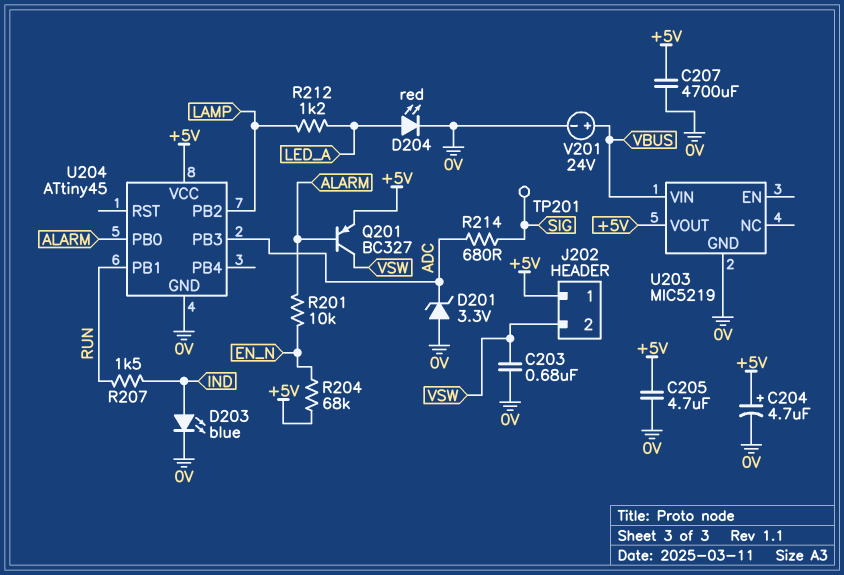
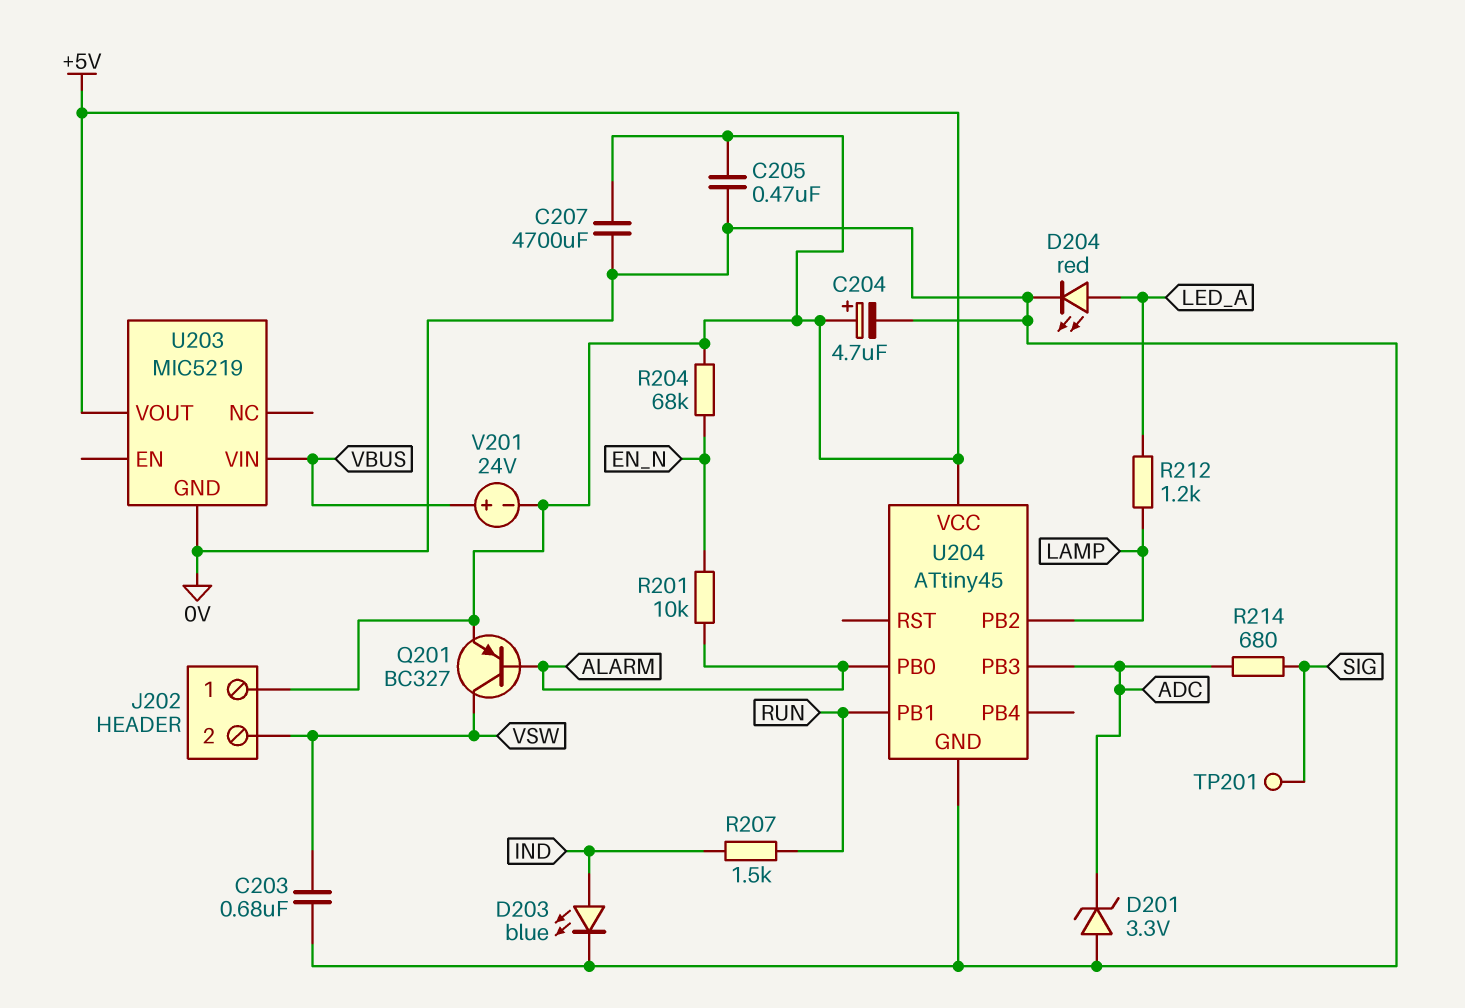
C205: 4.7uF (+5V, 0V) -> 470nF (+5V, 0V)
V201: 24V (plus VBUS, minus 0V) -> 24V (plus VBUS, minus +5V)

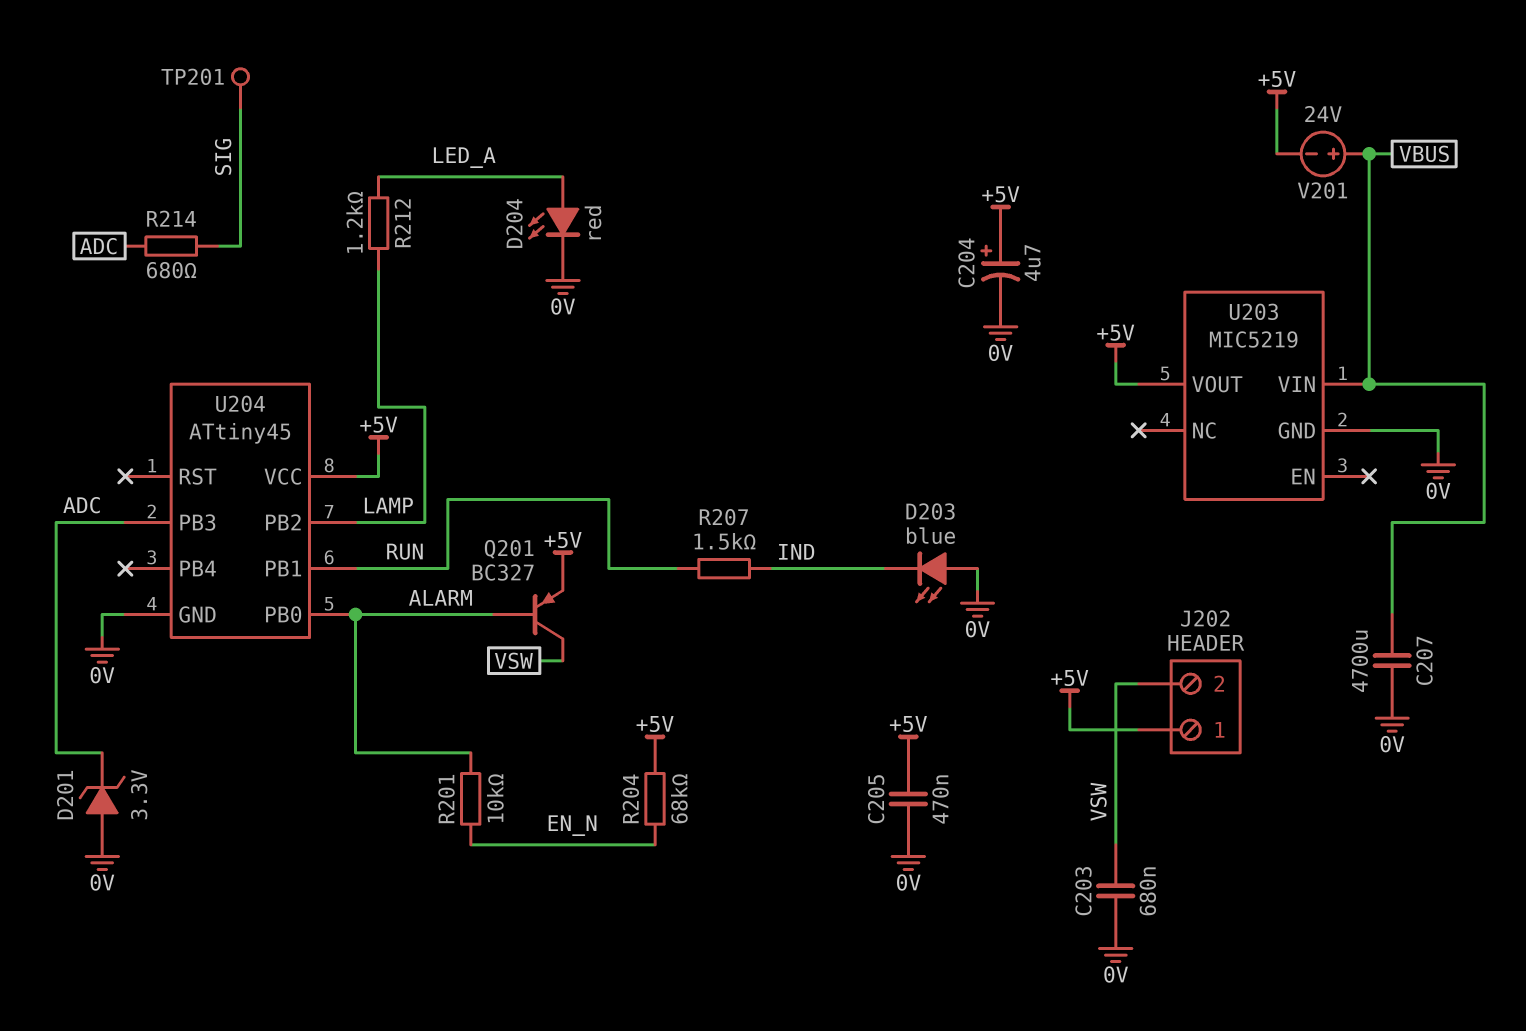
C207: 4700uF (+5V, 0V) -> 4700uF (0V, VBUS)
D203: LED blue (A IND, K 0V) -> LED blue (A 0V, K IND)

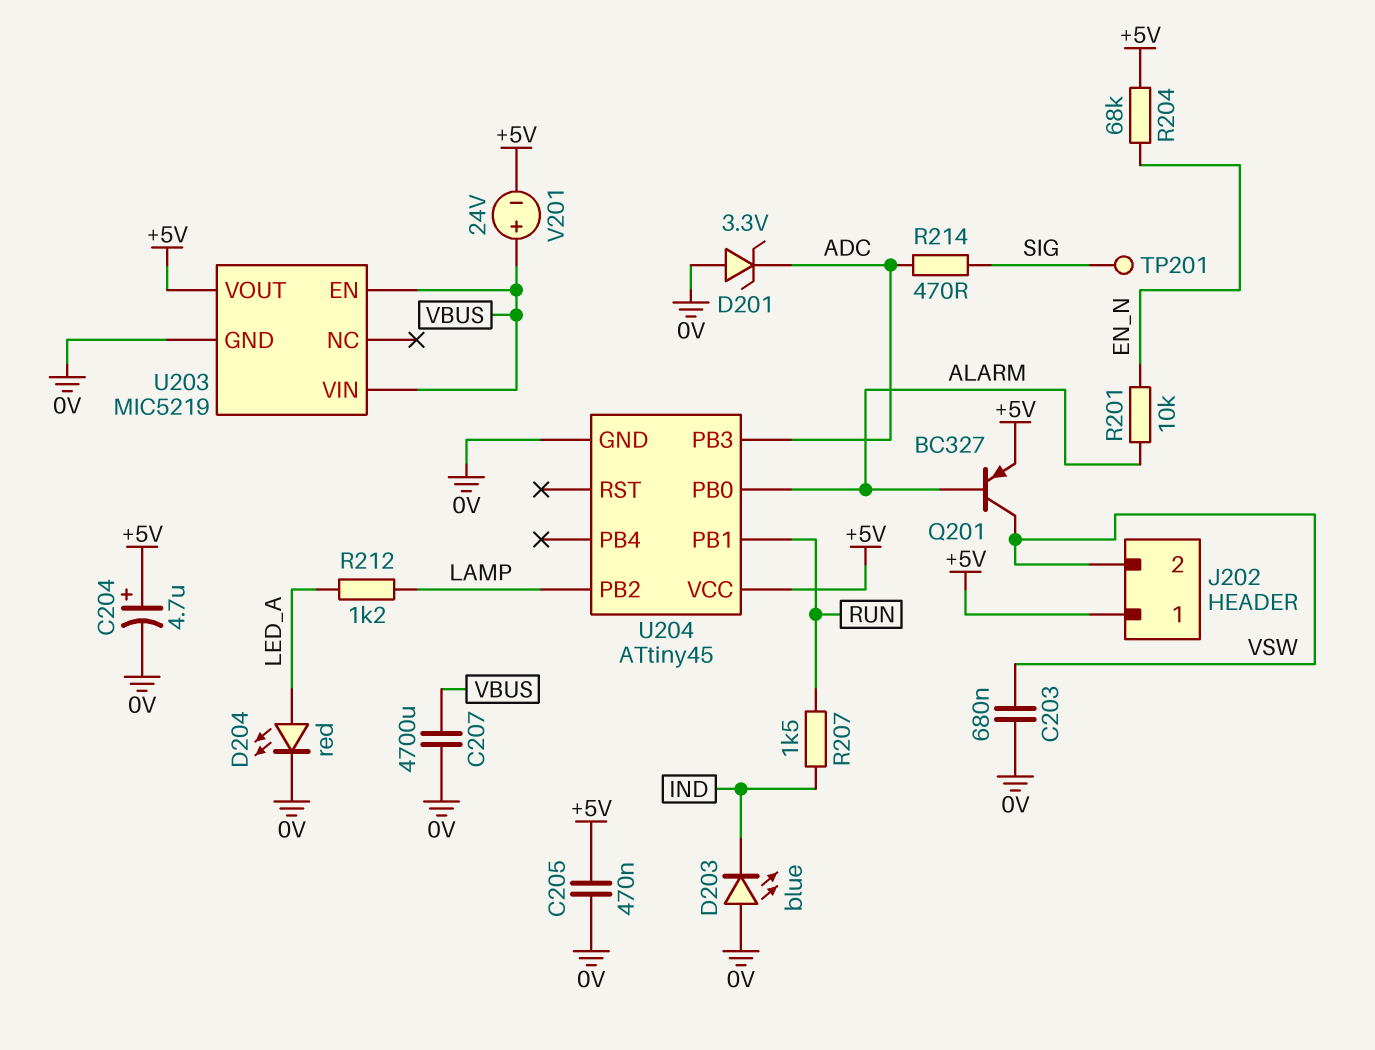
R214: 680 (ADC, SIG) -> 470 (ADC, SIG)
U203 pin EN: none -> VBUS

